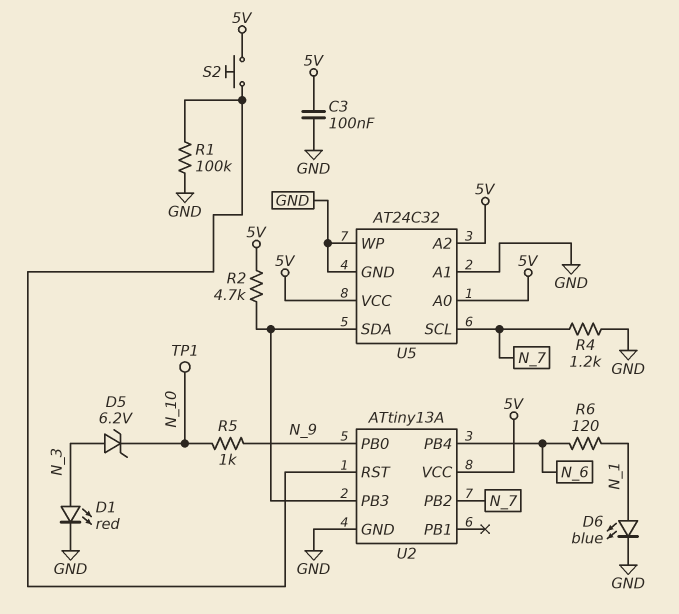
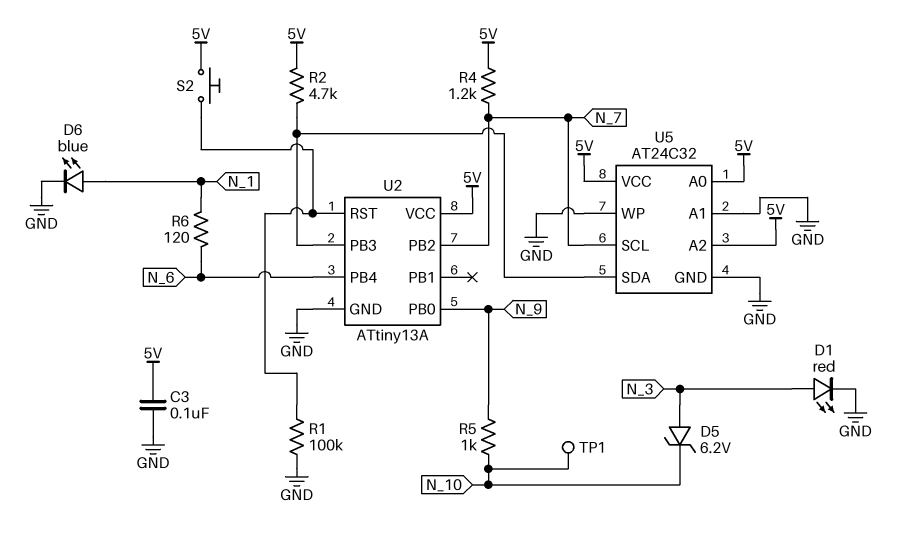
R4: 1.2k (GND, N_7) -> 1.2k (5V, N_7)

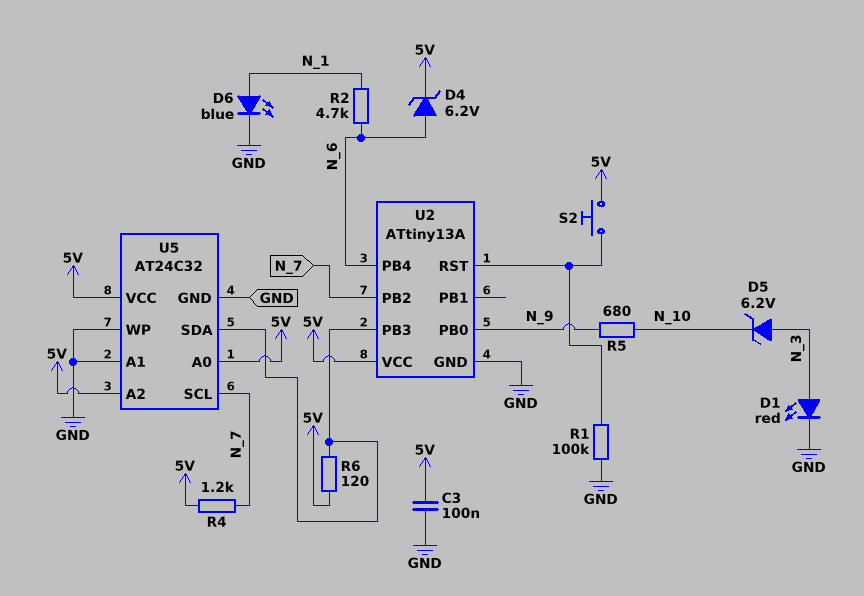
D4: none -> zener 6.2V (A N_6, K 5V)
R2: 4.7k (5V, U2/PB3) -> 4.7k (N_1, N_6)
R5: 1k (N_9, N_10) -> 680 (N_9, N_10)
R6: 120 (N_1, N_6) -> 120 (5V, U2/PB3)
TP1: test point (N_10) -> none

